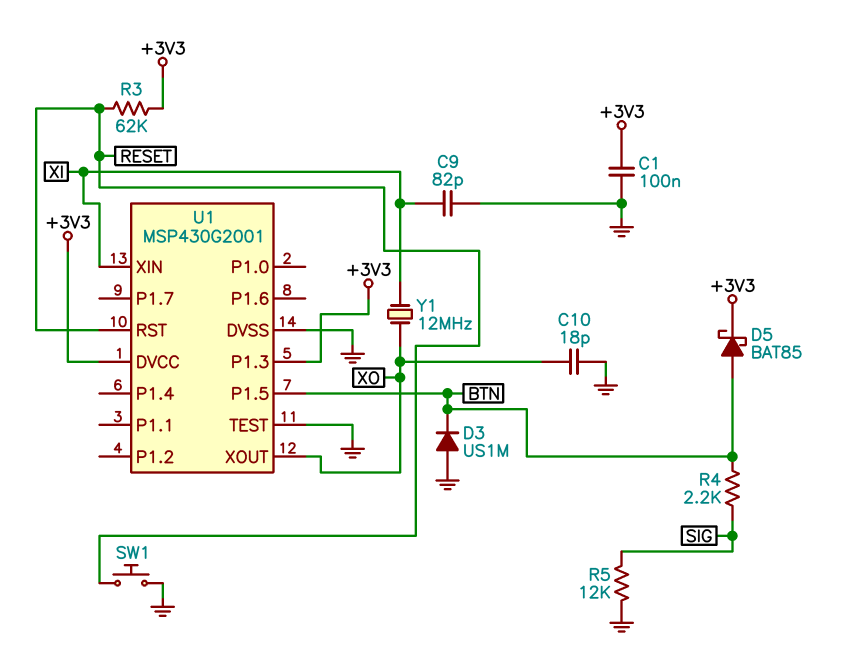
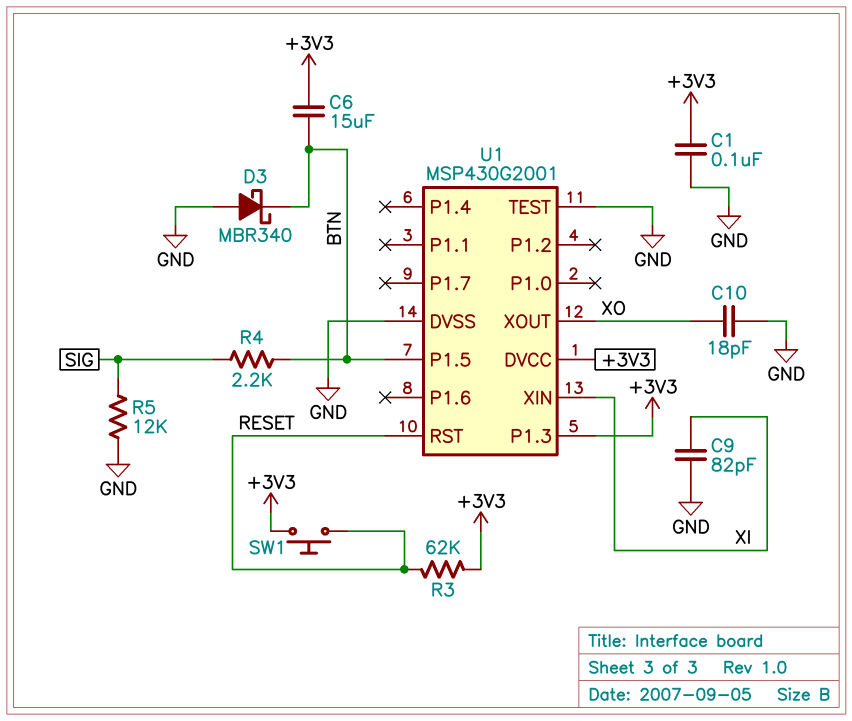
C6: none -> 15uF (+3V3, BTN)
D3: diode US1M (A GND, K BTN) -> schottky MBR340 (A GND, K BTN)
D5: schottky BAT85 (A BTN, K +3V3) -> none
SW1: button (GND, RESET) -> button (+3V3, RESET)
Y1: 12MHz (XI, XO) -> none

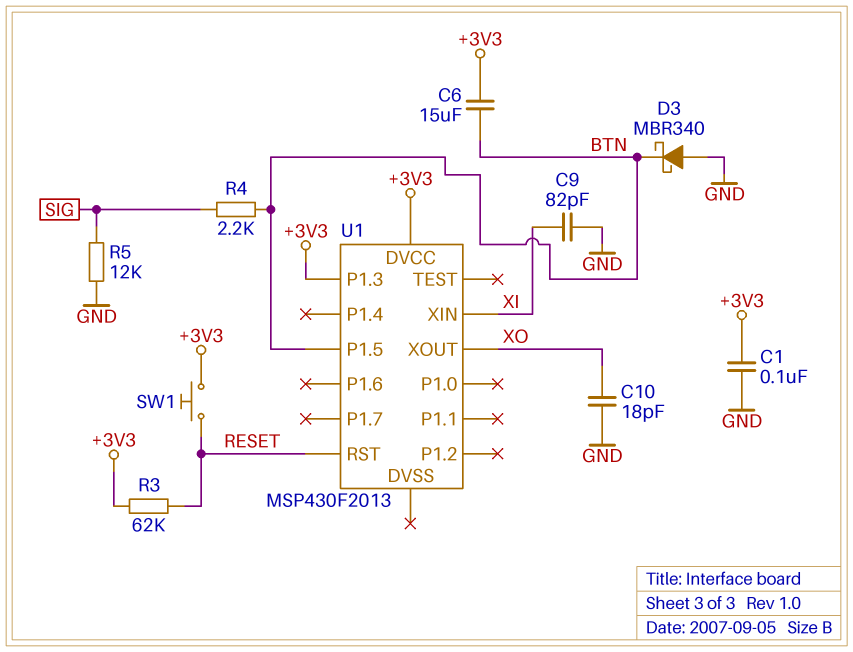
U1: MSP430G2001 -> MSP430F2013
U1 pin DVSS: GND -> none
U1 pin TEST: GND -> none

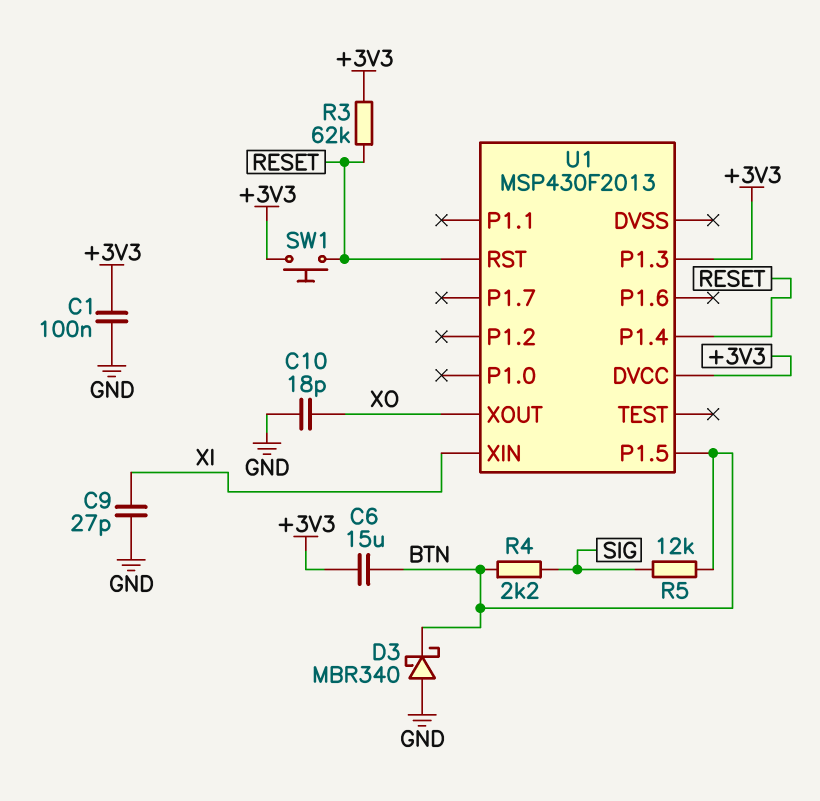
C9: 82pF (GND, XI) -> 27pF (GND, XI)
R5: 12k (GND, SIG) -> 12k (BTN, SIG)
U1 pin P1.4: none -> RESET

